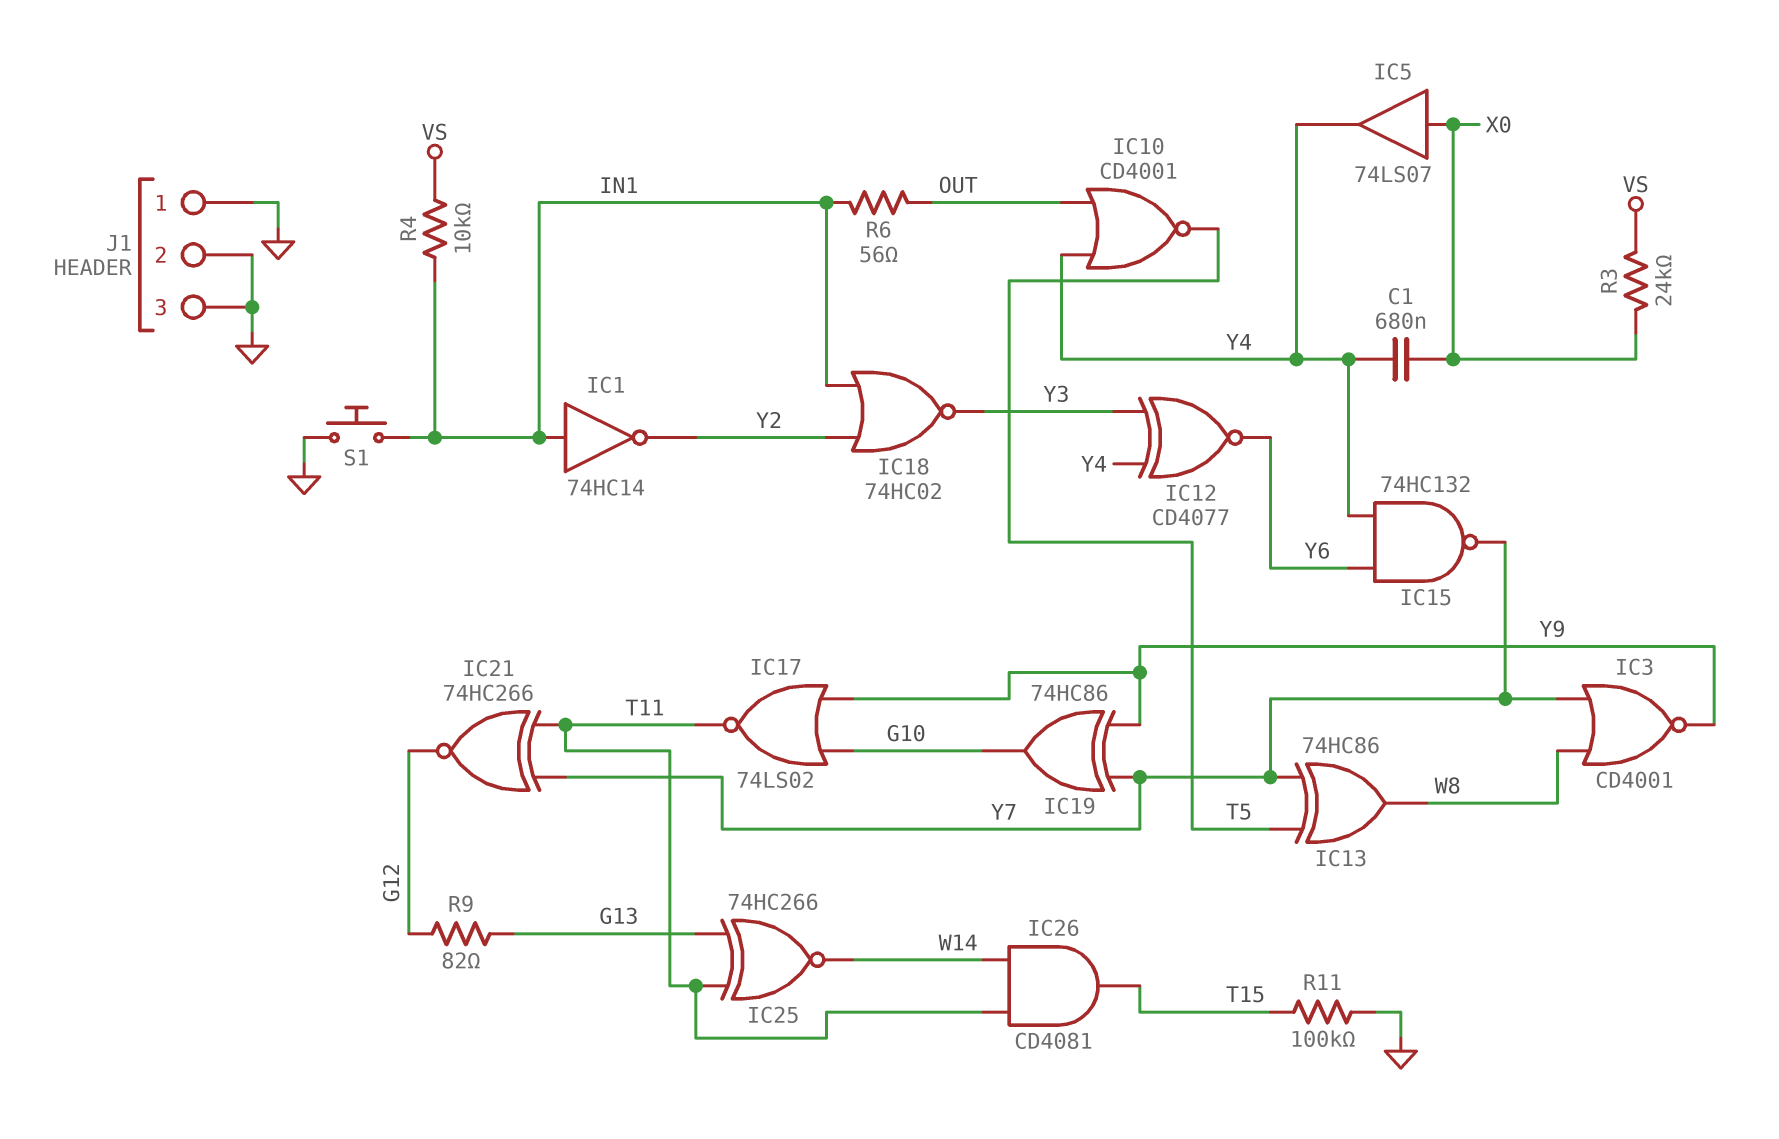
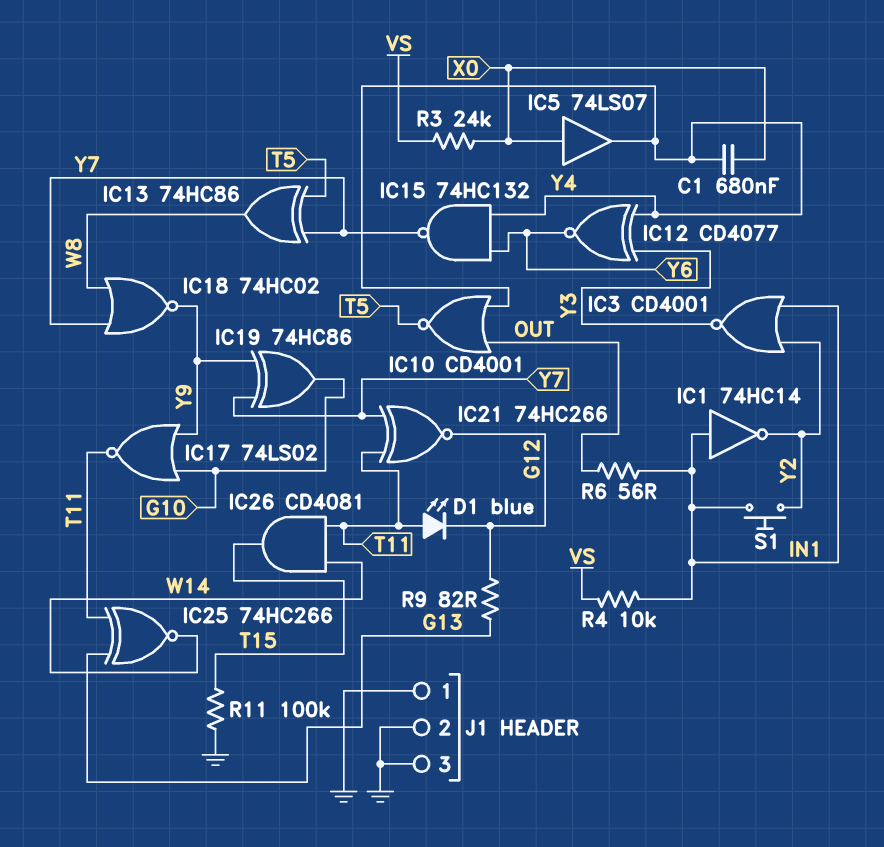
D1: none -> LED blue (A T11, K G12)
IC3: NOR CD4001 (in W8, in Y7, out Y9) -> NOR CD4001 (in IN1, in Y2, out Y3)
IC18: NOR 74HC02 (in IN1, in Y2, out Y3) -> NOR 74HC02 (in W8, in Y7, out Y9)
S1: button (GND, IN1) -> button (IN1, Y2)

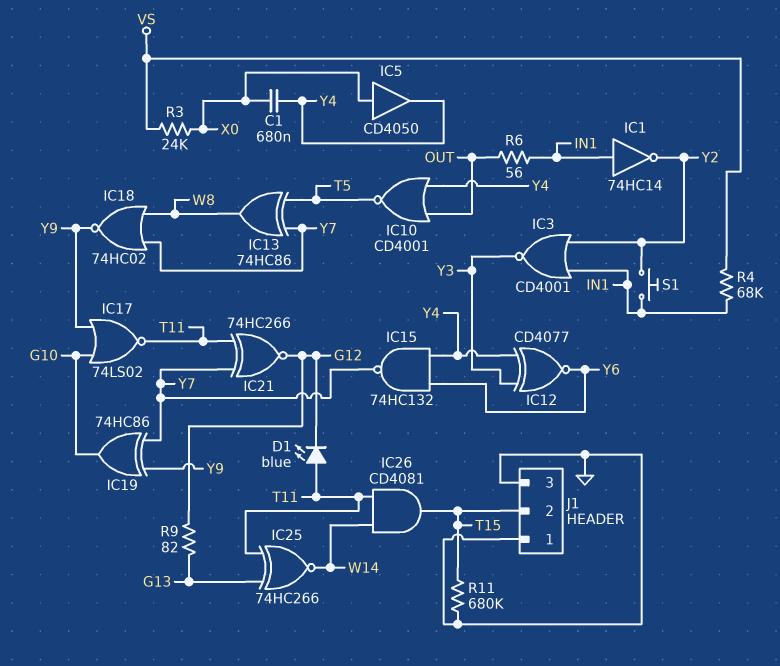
IC5: buffer 74LS07 (in X0, out Y4) -> buffer CD4050 (in X0, out Y4)
J1 pin 2: GND -> T15
R4: 10k (IN1, VS) -> 68k (IN1, VS)
R11: 100k (GND, T15) -> 680k (GND, T15)

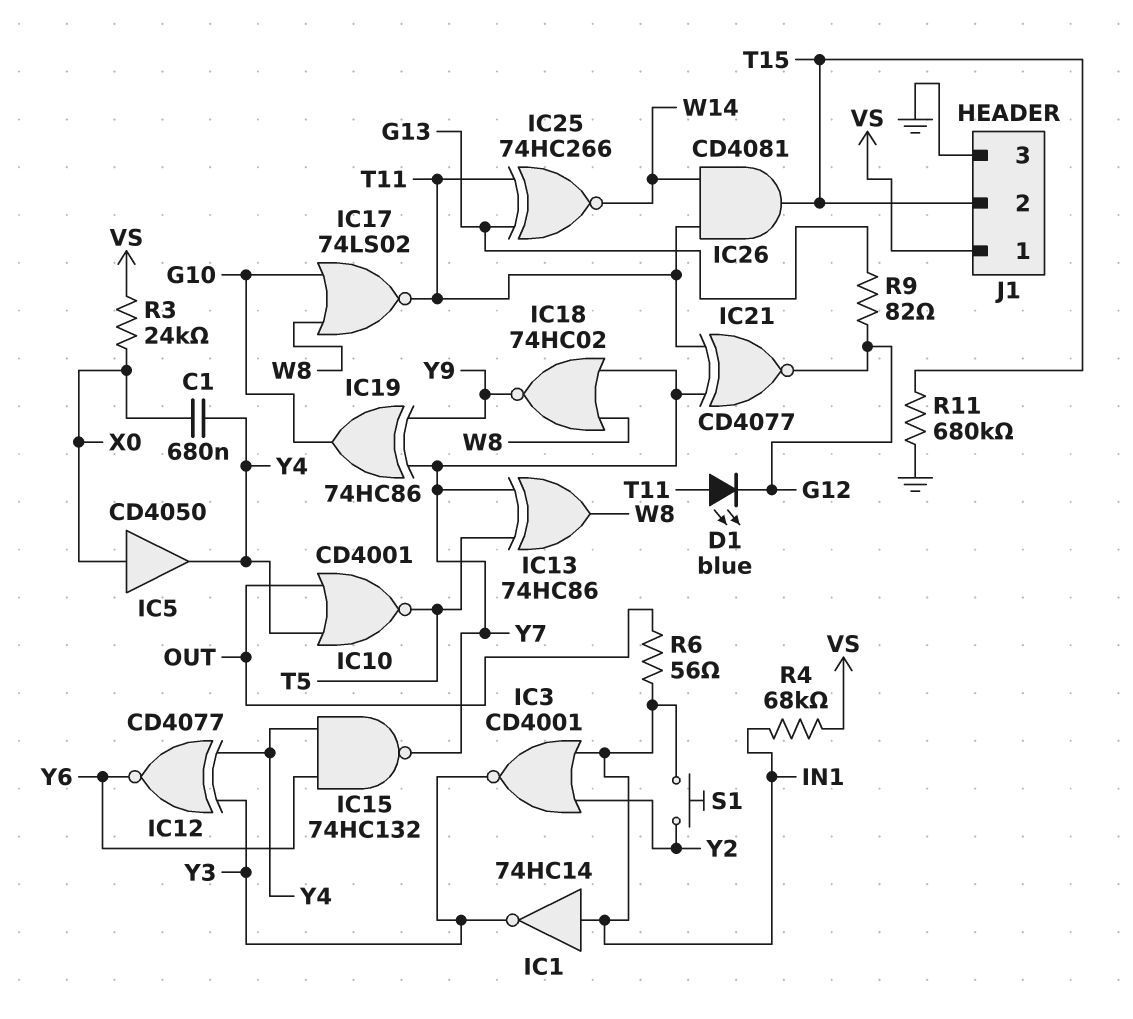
IC1: NOT 74HC14 (in IN1, out Y2) -> NOT 74HC14 (in IN1, out Y3)
IC17: NOR 74LS02 (in G10, in Y9, out T11) -> NOR 74LS02 (in G10, in W8, out T11)
IC21: XNOR 74HC266 (in T11, in Y7, out G12) -> XNOR CD4077 (in T11, in Y7, out G12)
J1 pin 1: GND -> VS

